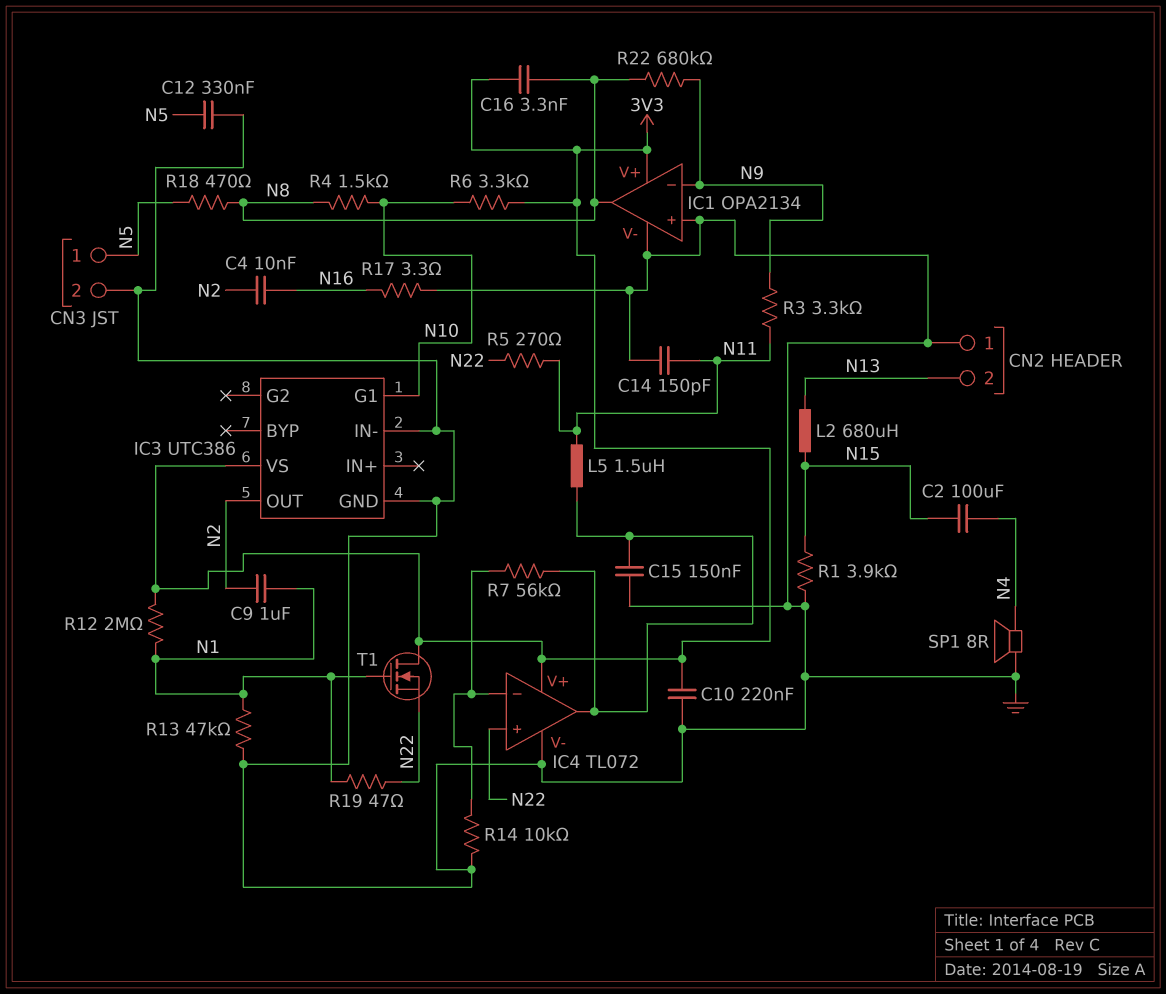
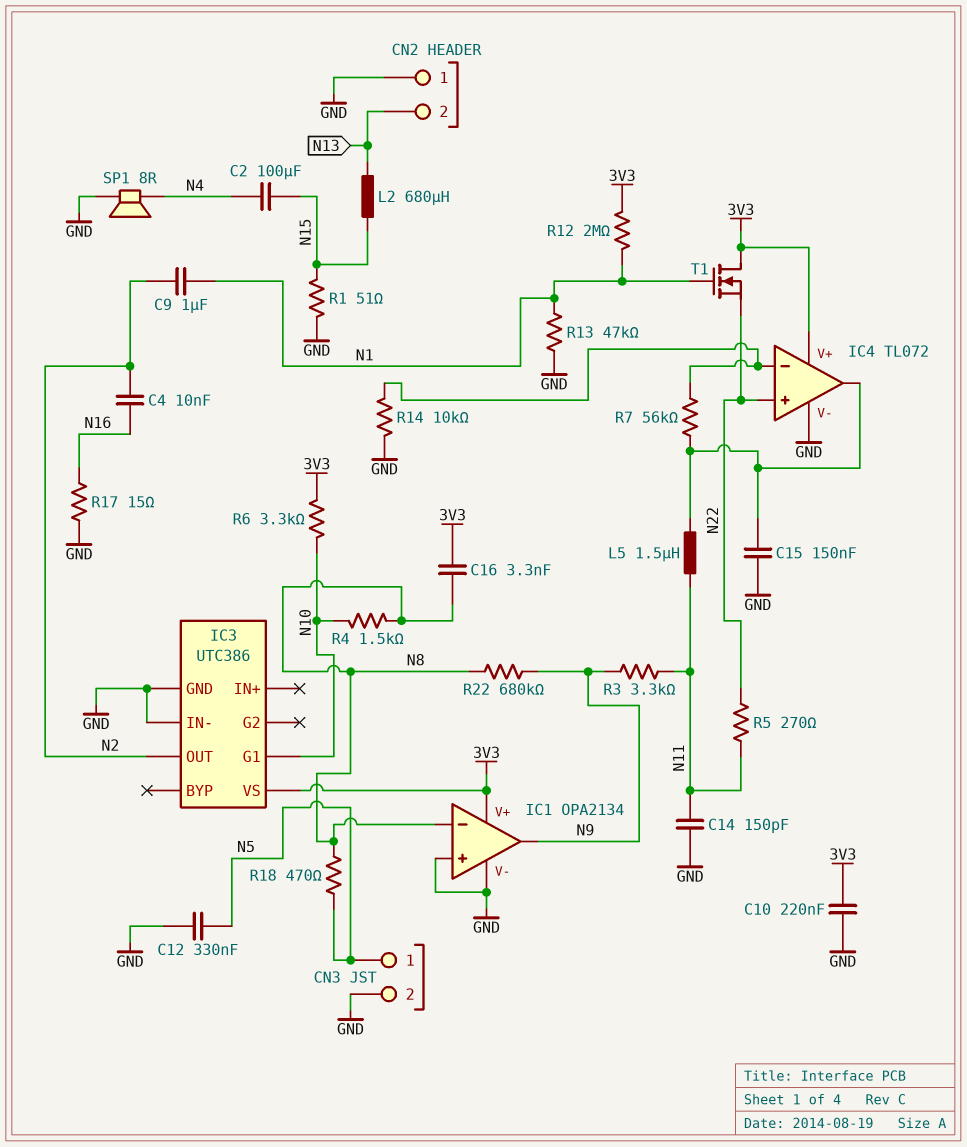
IC1 pin in-: N9 -> N8
IC1 pin out: N8 -> N9
R1: 3.9k (GND, N15) -> 51 (GND, N15)
R17: 3.3 (GND, N16) -> 15 (GND, N16)
R19: 47 (N1, N22) -> none

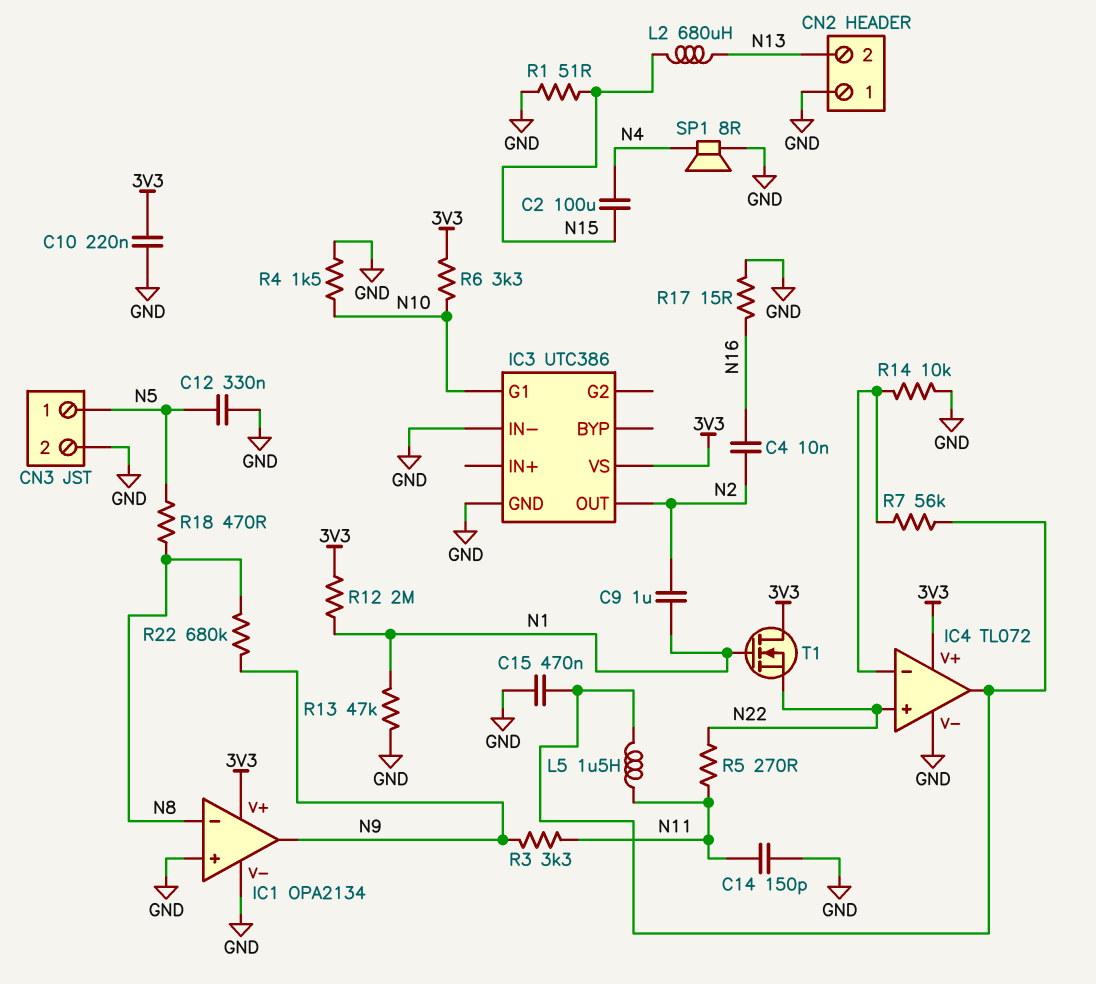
C15: 150nF (GND, IC4/out) -> 470nF (GND, IC4/out)
C16: 3.3nF (3V3, N8) -> none
R4: 1.5k (N8, N10) -> 1.5k (GND, N10)

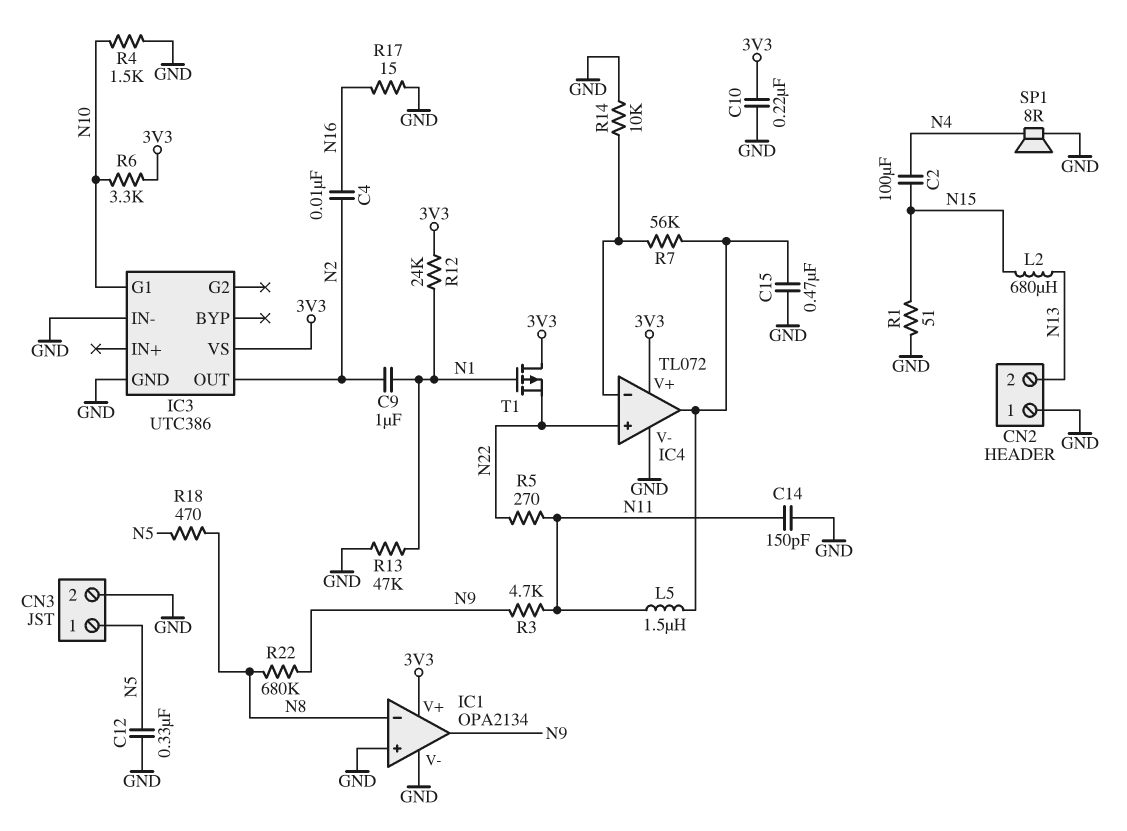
R3: 3.3k (N9, N11) -> 4.7k (N9, N11)
R12: 2M (3V3, N1) -> 24k (3V3, N1)
T1: NMOS (G N1, D 3V3, S N22) -> PMOS (G N1, D 3V3, S N22)

